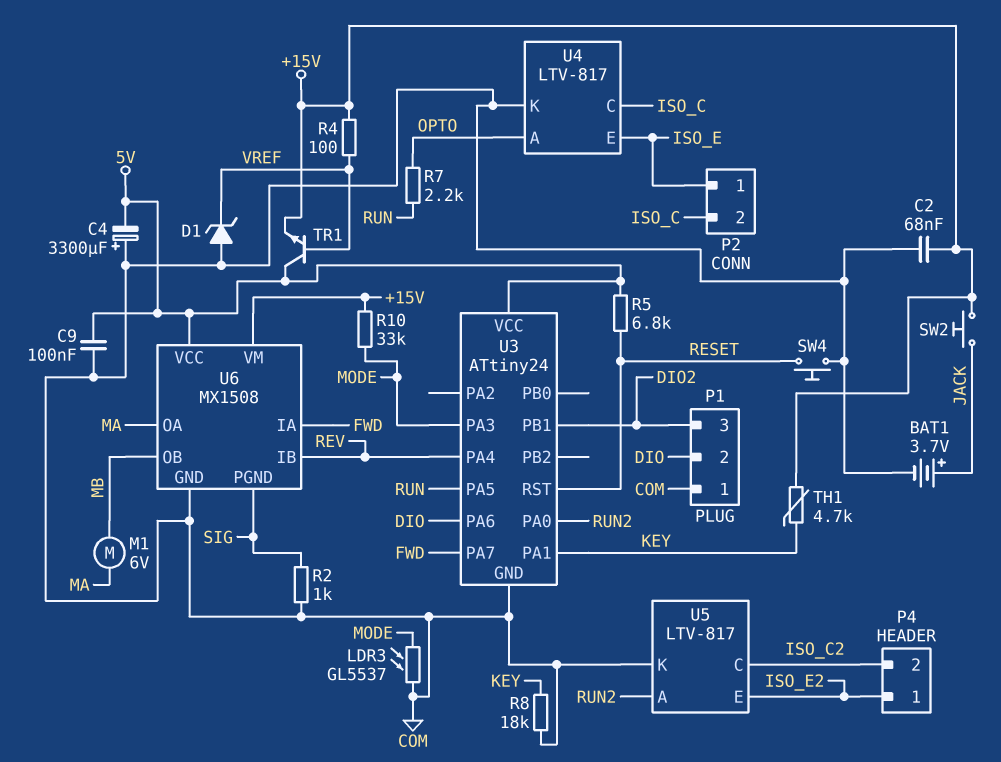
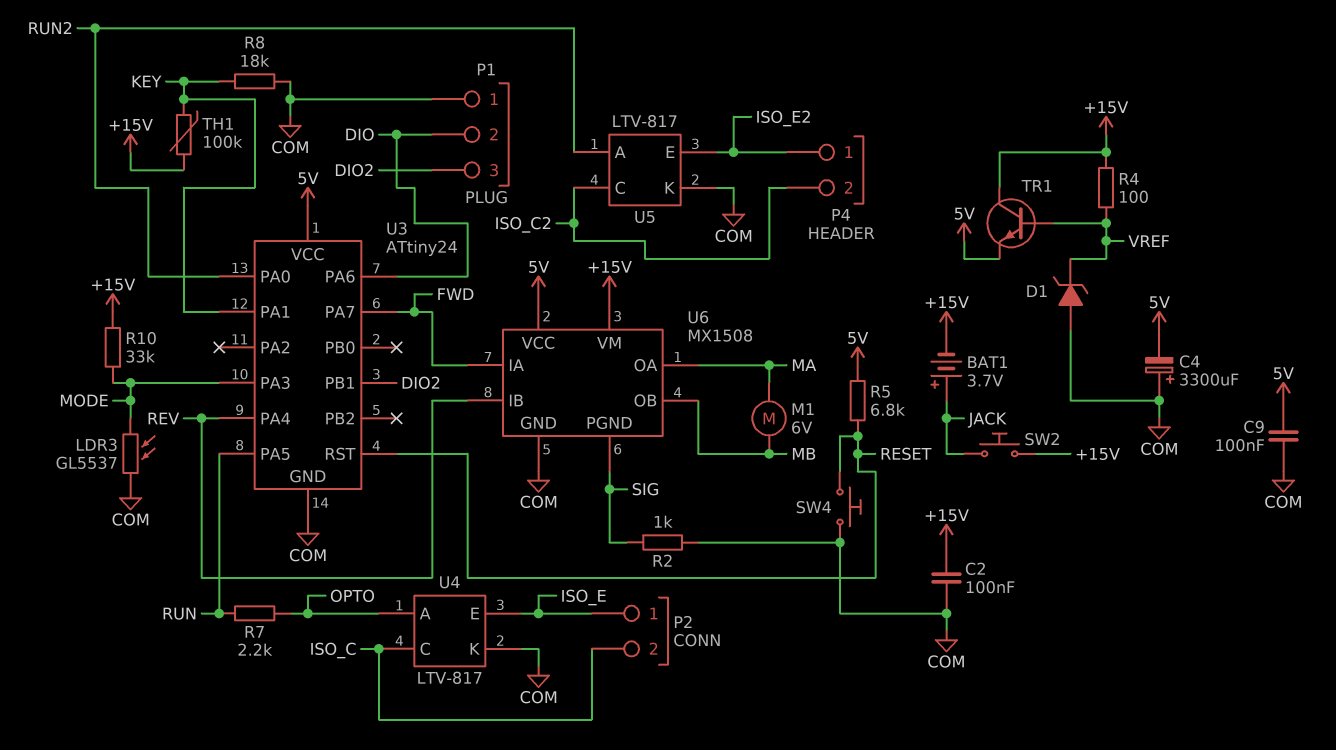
BAT1: 3.7V (plus JACK, minus COM) -> 3.7V (plus JACK, minus +15V)
C2: 68nF (+15V, COM) -> 100nF (+15V, COM)
TH1: 4.7k (+15V, KEY) -> 100k (+15V, KEY)
TR1: NPN (B VREF, C 5V, E +15V) -> NPN (B VREF, C +15V, E 5V)

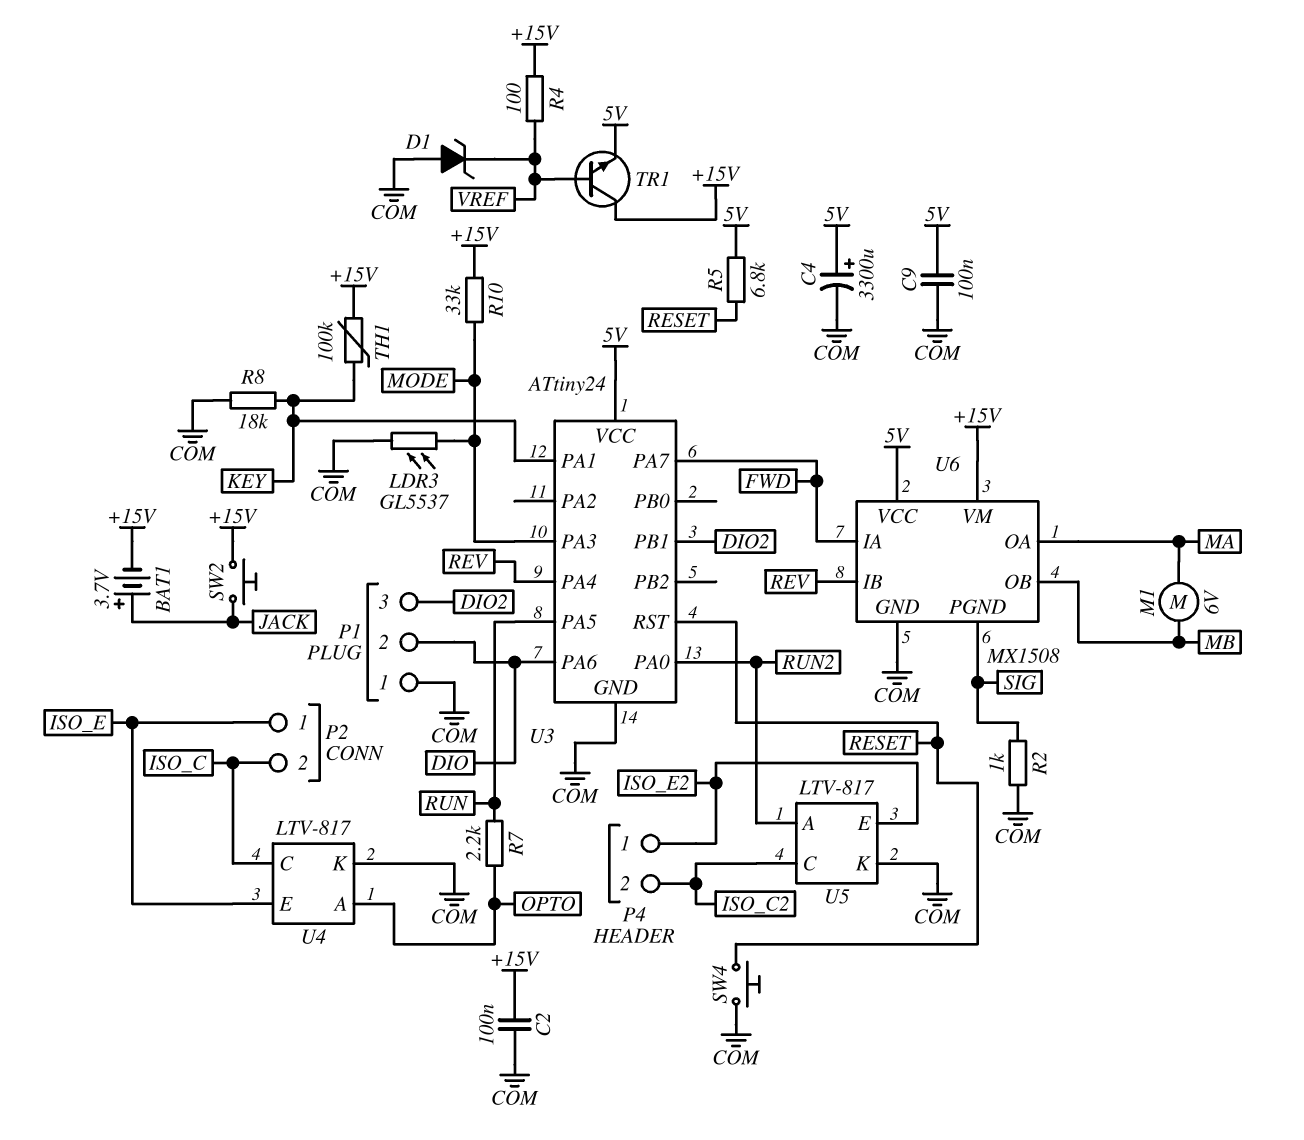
C4: 3300uF (plus COM, minus 5V) -> 3300uF (plus 5V, minus COM)

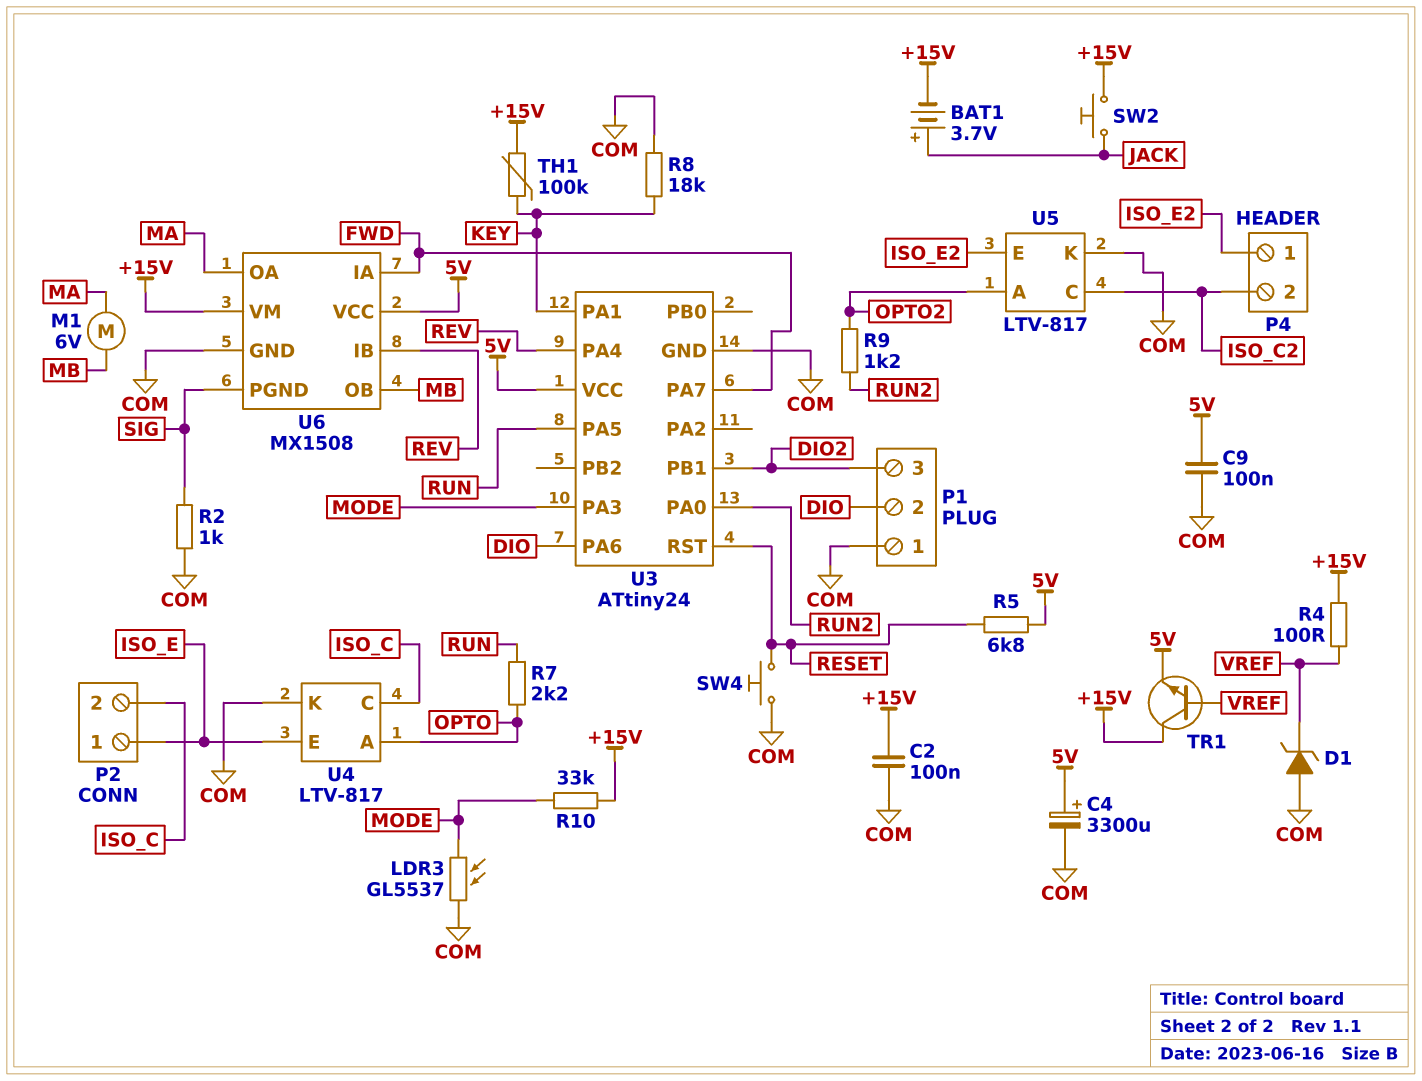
R9: none -> 1.2k (OPTO2, RUN2)
U5 pin A: RUN2 -> OPTO2

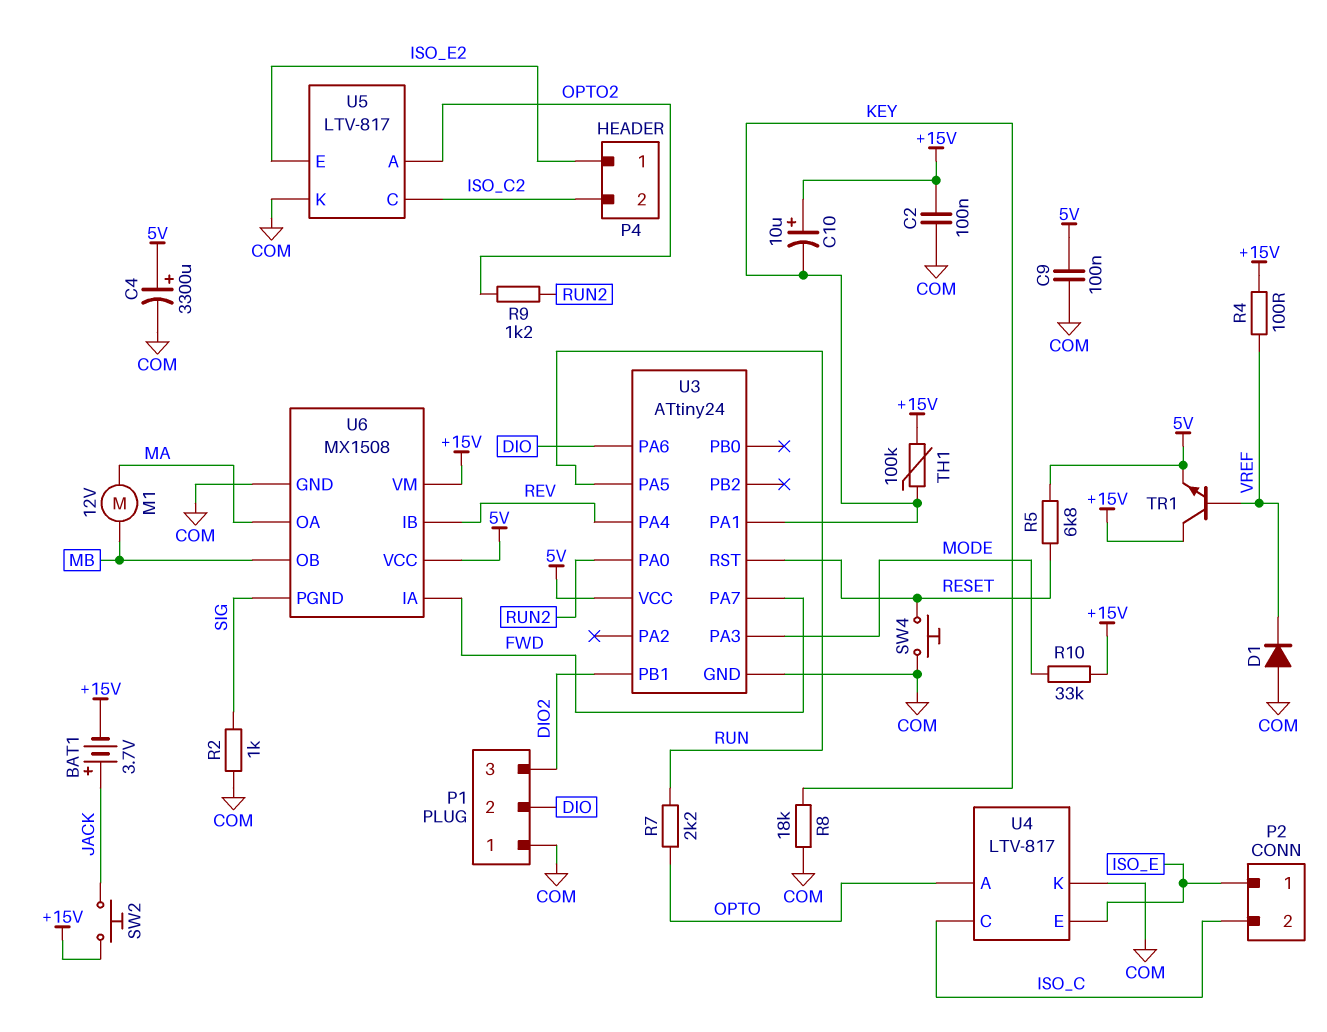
C10: none -> 10uF (plus +15V, minus KEY)
D1: zener (A COM, K VREF) -> diode (A COM, K VREF)
LDR3: GL5537 (COM, MODE) -> none
M1: motor 6V (MA, MB) -> motor 12V (MA, MB)

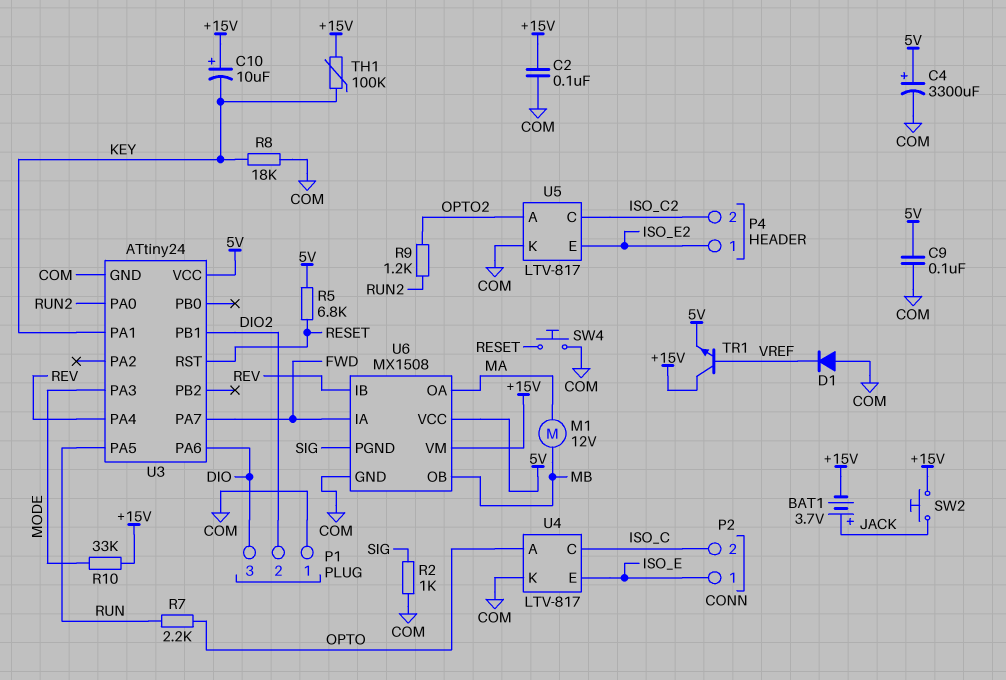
P1 pin 2: DIO -> DIO2
P1 pin 3: DIO2 -> DIO
R4: 100 (+15V, VREF) -> none

